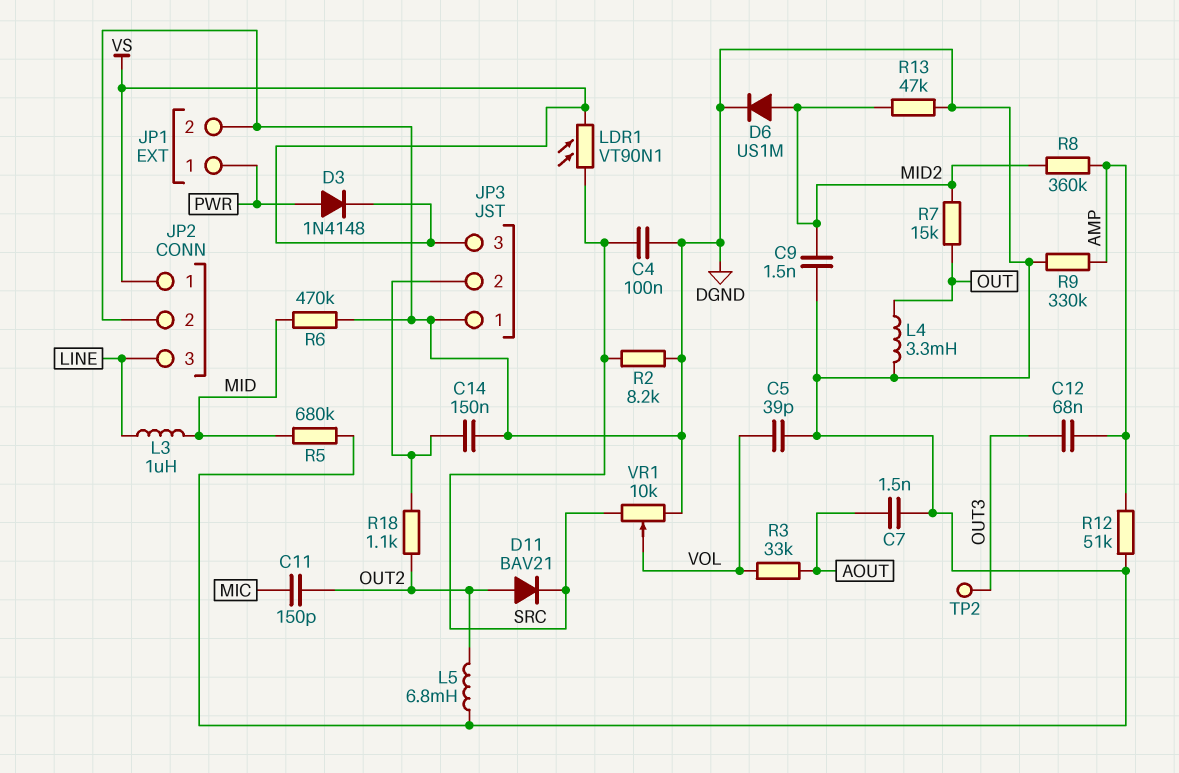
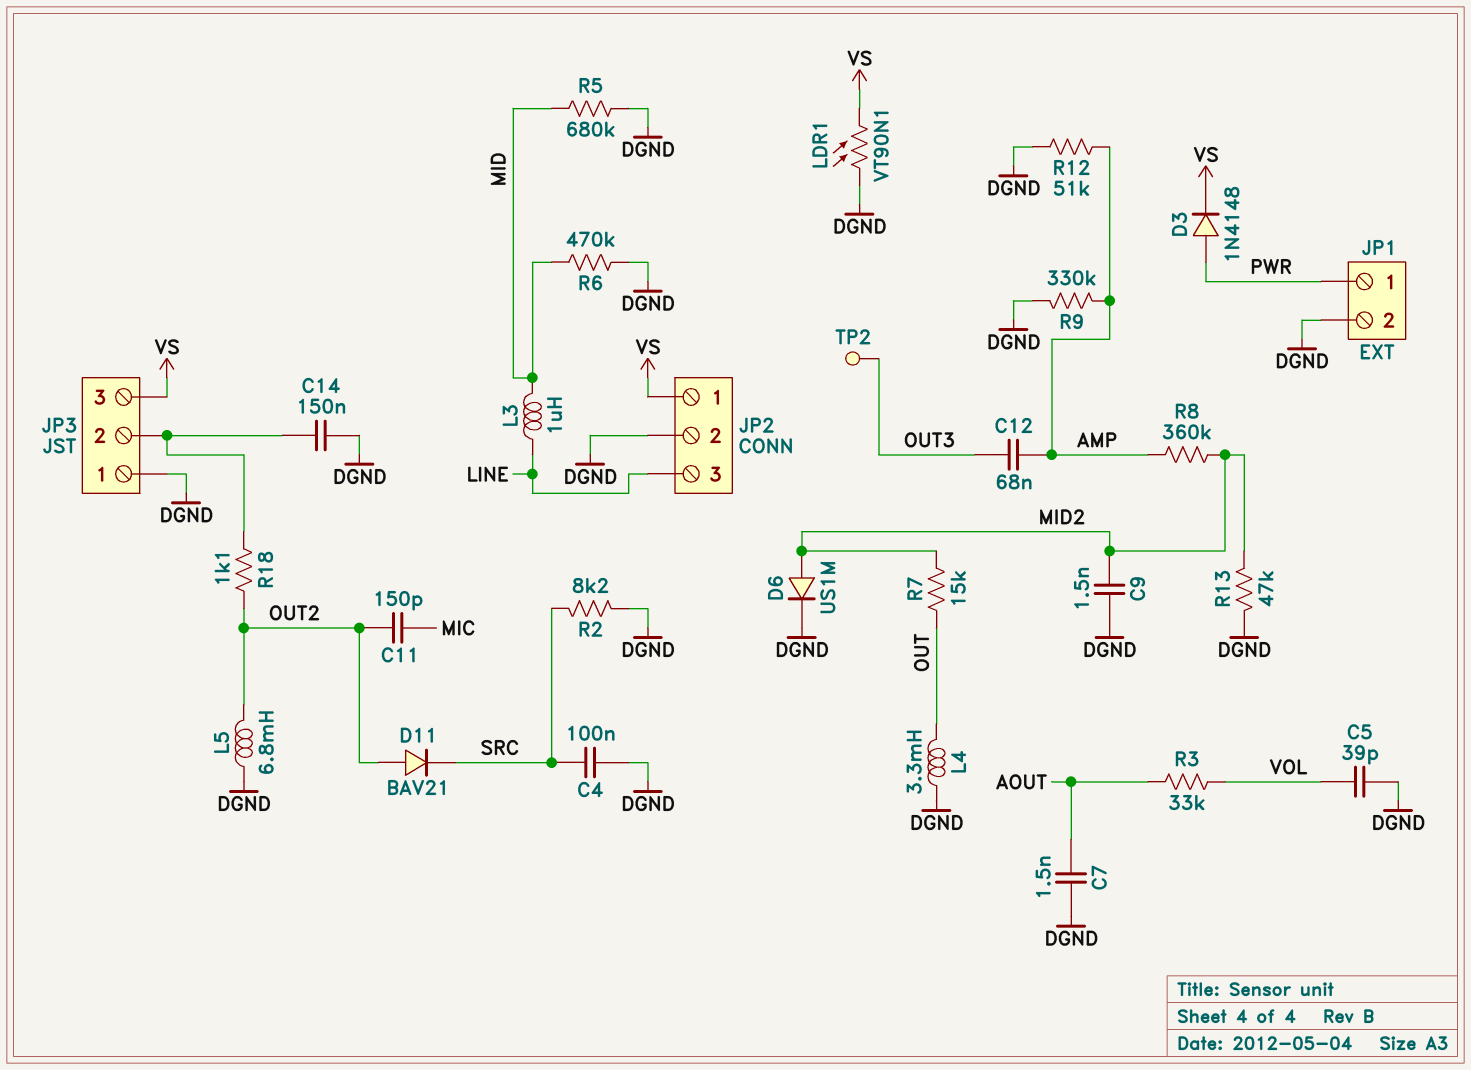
LDR1: VT90N1 (SRC, VS) -> VT90N1 (DGND, VS)
VR1: 10k (DGND, SRC, wiper VOL) -> none

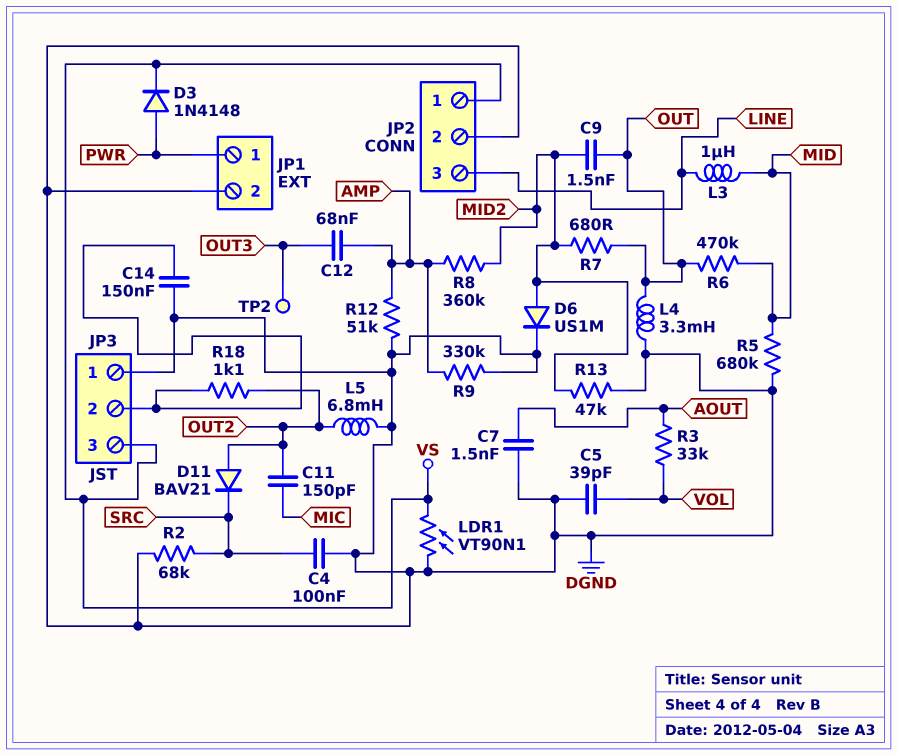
C9: 1.5nF (DGND, MID2) -> 1.5nF (MID2, OUT)
R2: 8.2k (DGND, SRC) -> 68k (DGND, SRC)
R6: 470k (DGND, MID) -> 470k (MID, OUT)
R7: 15k (MID2, OUT) -> 680 (MID2, OUT)

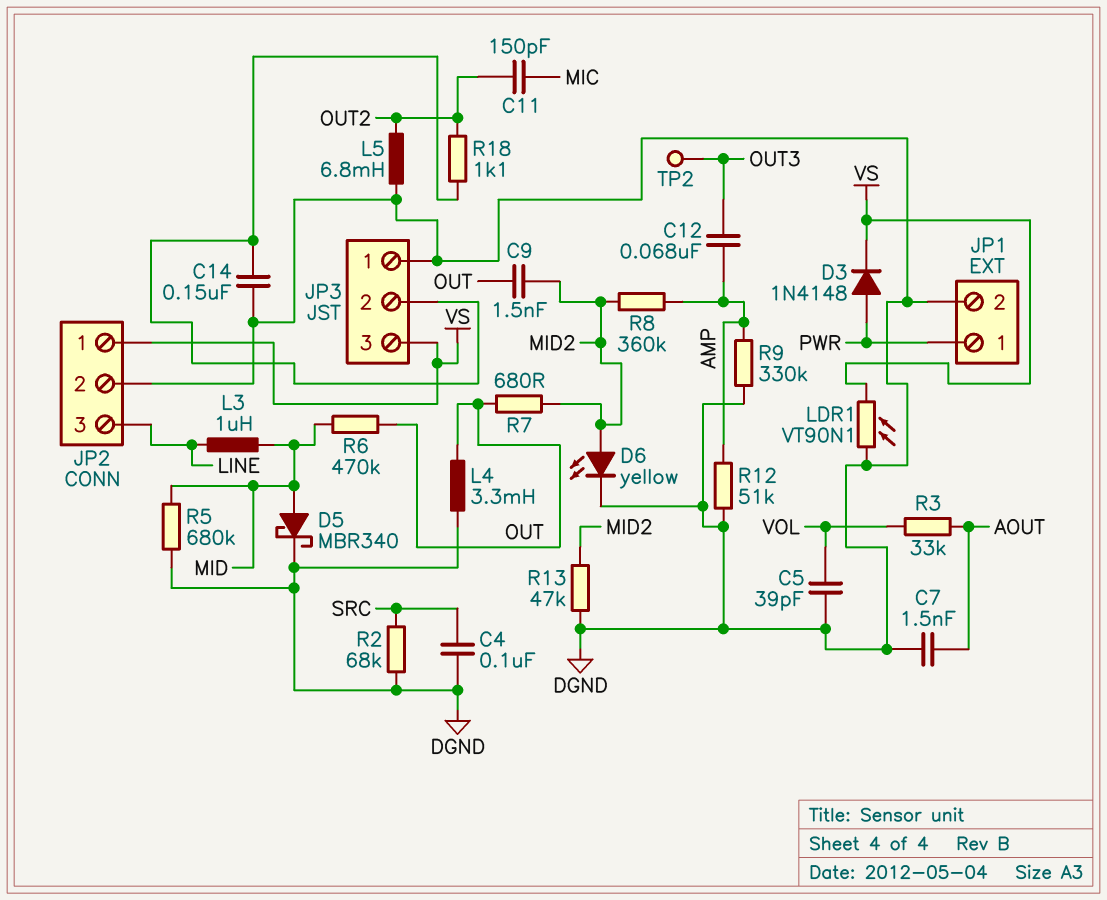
D5: none -> schottky MBR340 (A MID, K DGND)
D6: diode US1M (A MID2, K DGND) -> LED yellow (A MID2, K DGND)
D11: diode BAV21 (A OUT2, K SRC) -> none

